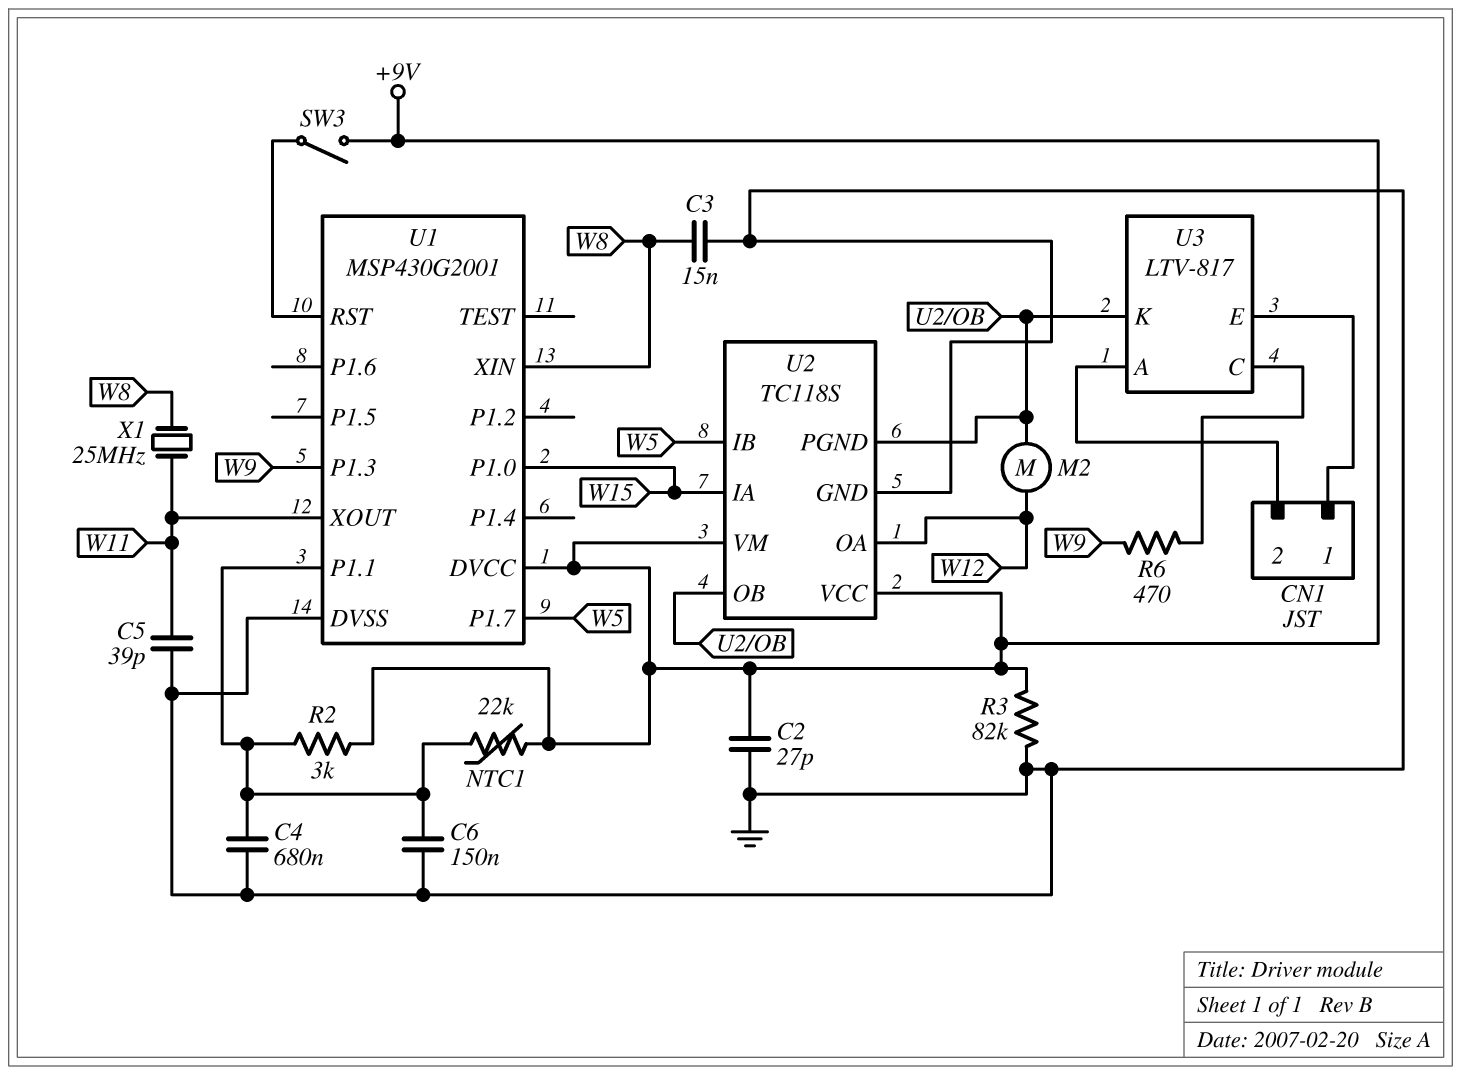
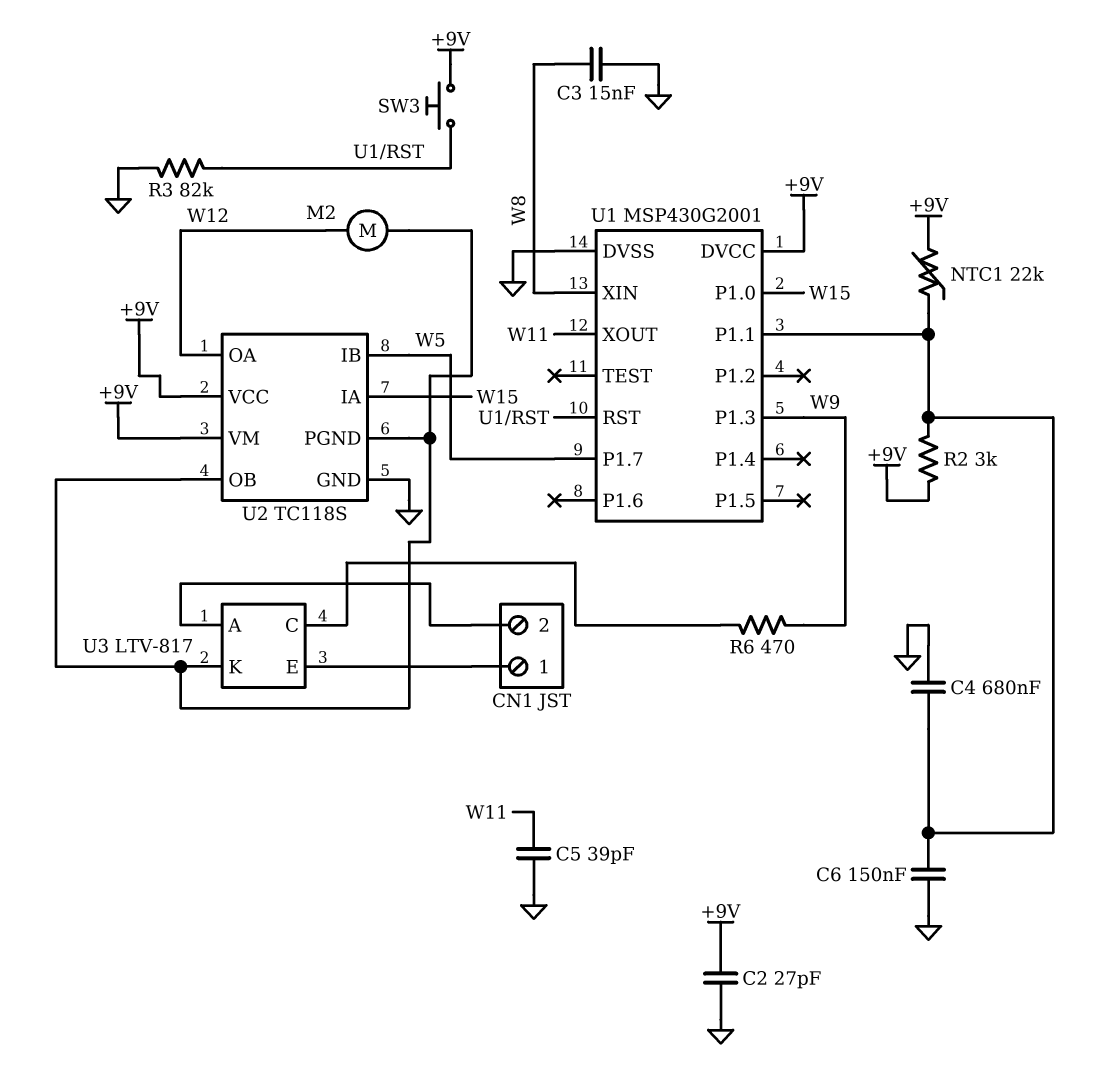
R3: 82k (+9V, GND) -> 82k (GND, U1/RST)
SW3: switch (+9V, U1/RST) -> button (+9V, U1/RST)
X1: 25MHz (W8, W11) -> none

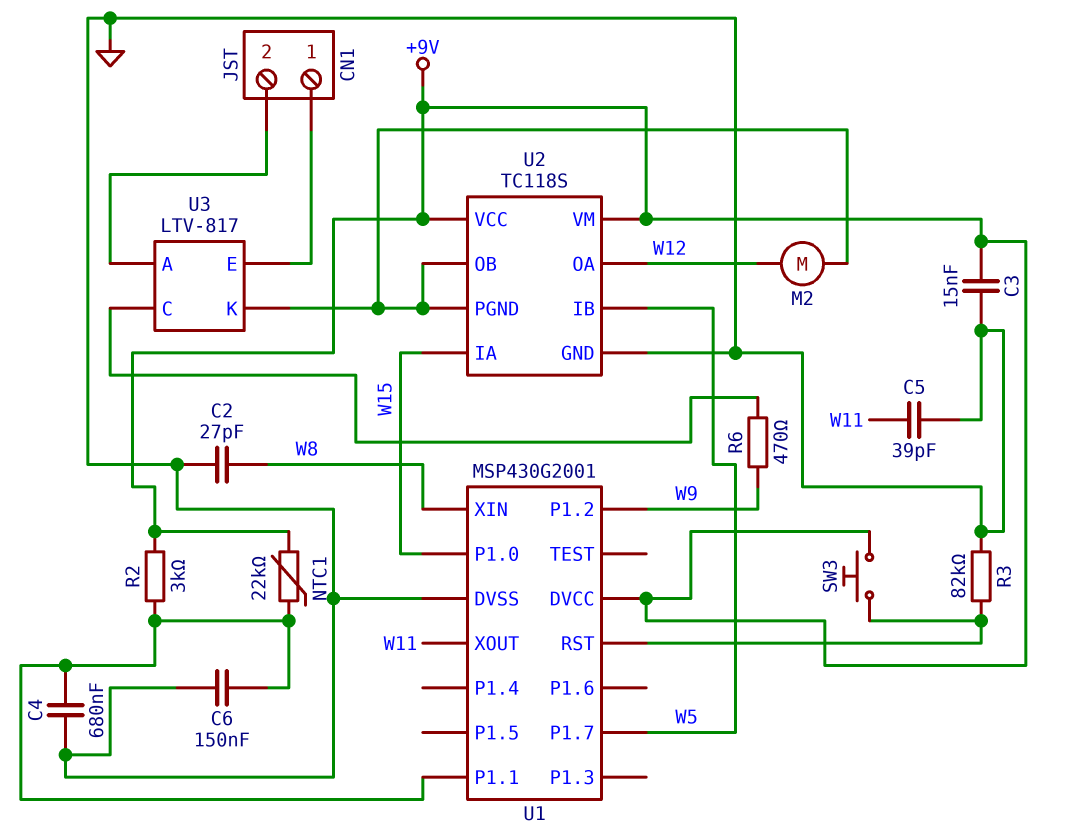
C2: 27pF (+9V, GND) -> 27pF (GND, W8)
C3: 15nF (GND, W8) -> 15nF (+9V, GND)
U1 pin P1.2: none -> W9
U1 pin P1.3: W9 -> none

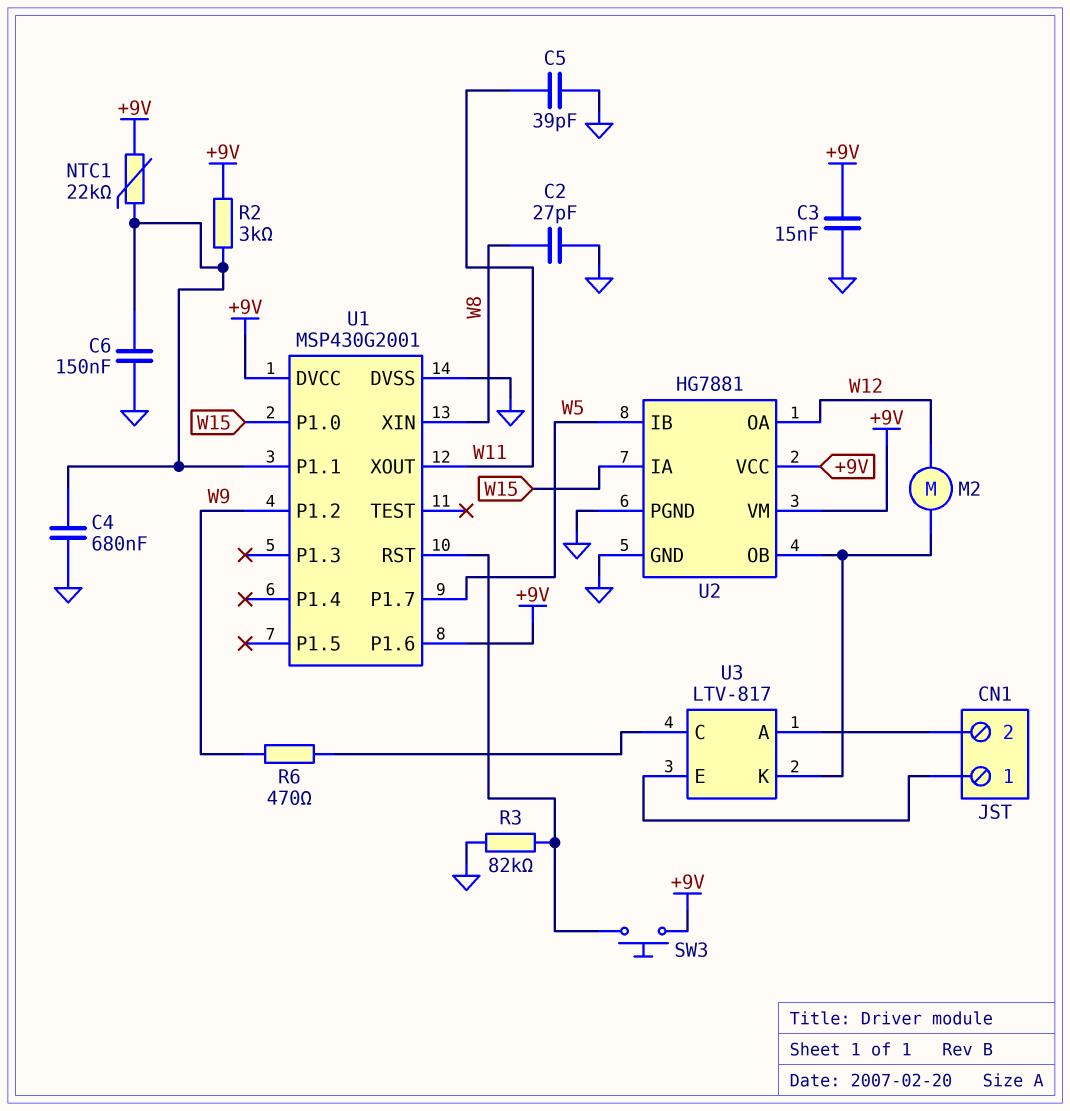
U1 pin P1.6: none -> +9V
U2: TC118S -> HG7881
U2 pin PGND: U2/OB -> GND

